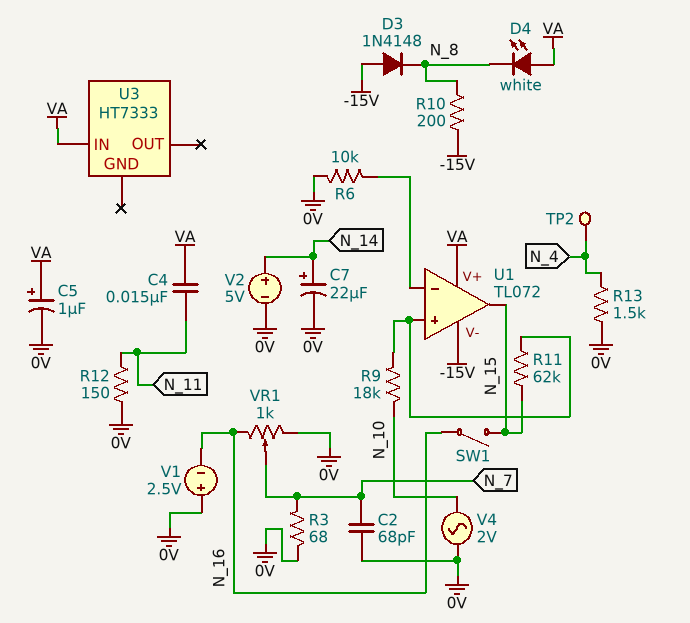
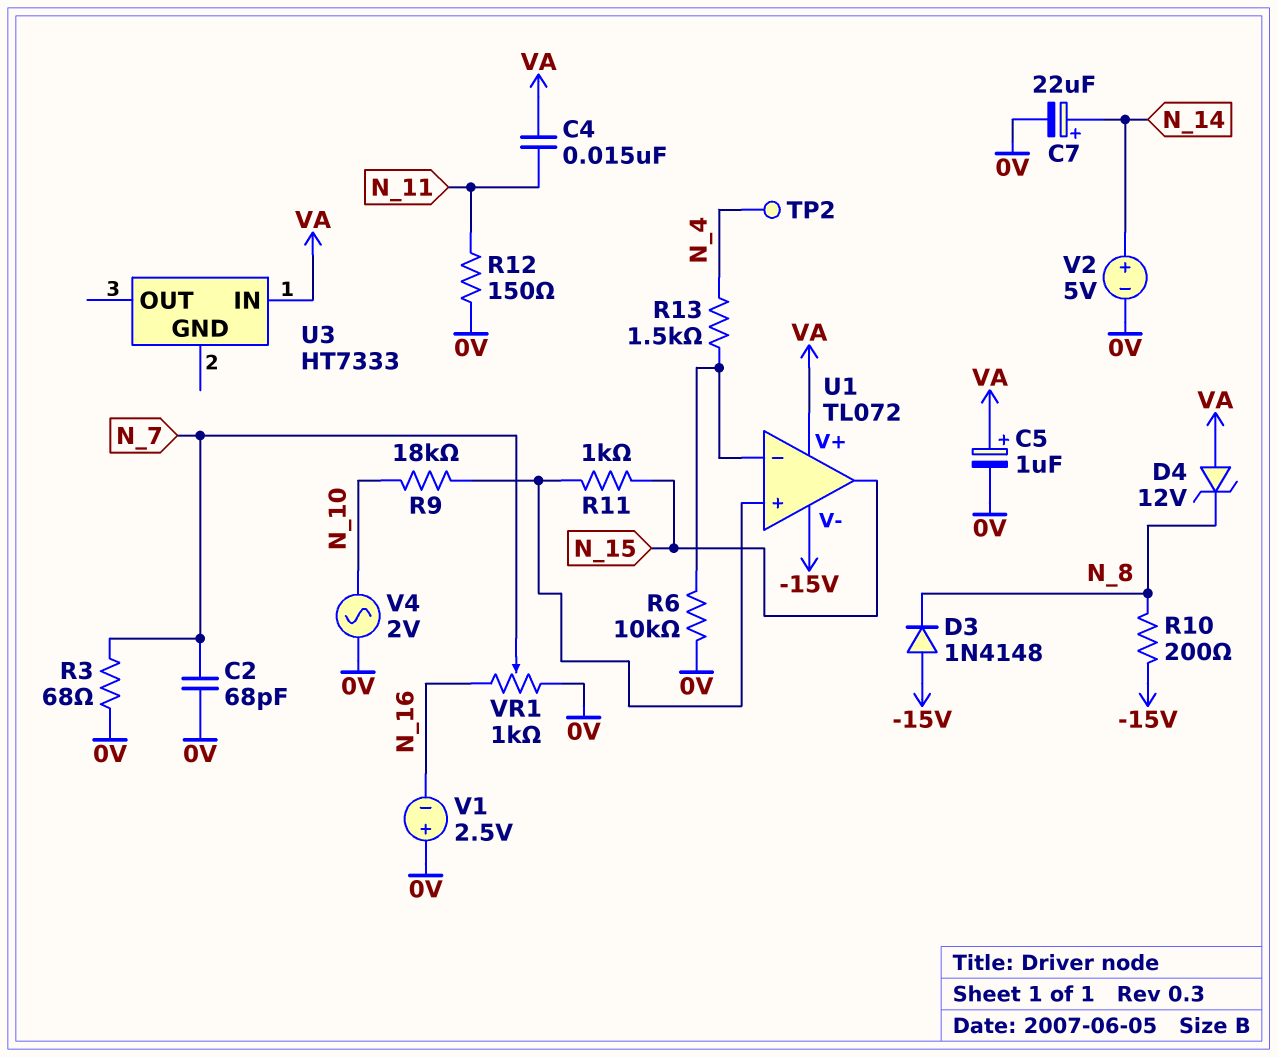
D4: LED white (A VA, K N_8) -> zener 12V (A VA, K N_8)
R11: 62k (N_15, U1/in+) -> 1k (N_15, U1/in+)
R13: 1.5k (0V, N_4) -> 1.5k (N_4, U1/in-)
SW1: switch (N_15, N_16) -> none

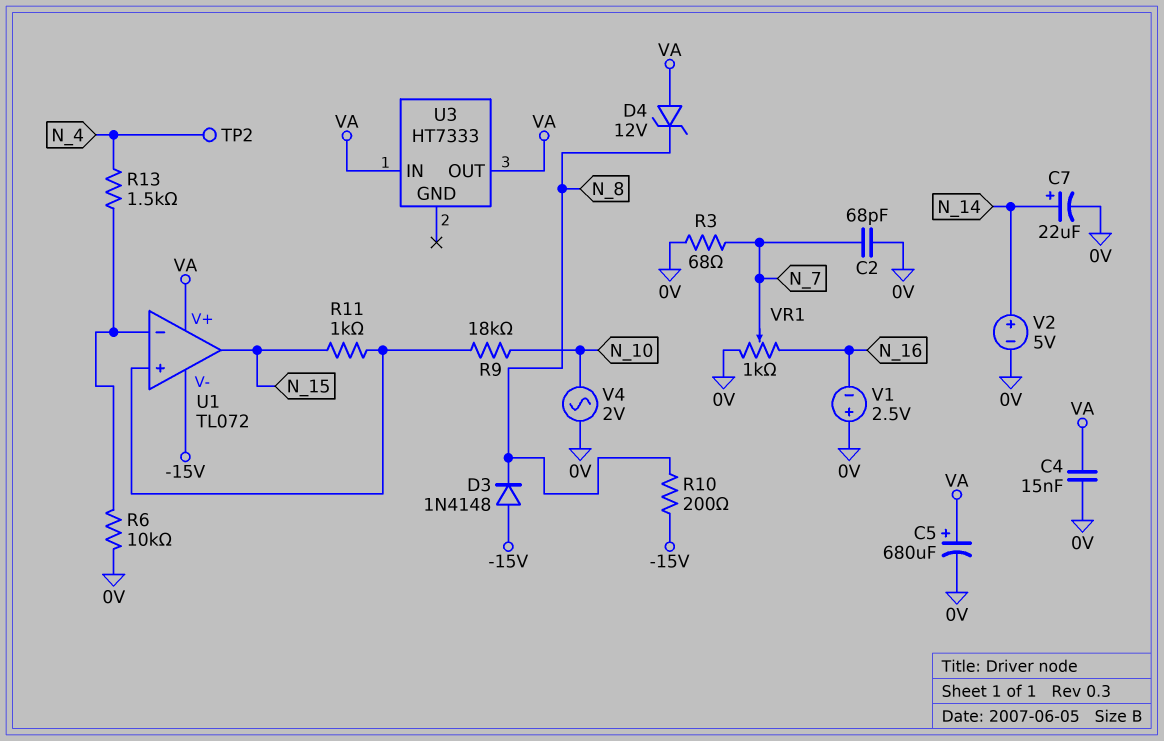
C4: 15nF (N_11, VA) -> 15nF (0V, VA)
C5: 1uF (plus VA, minus 0V) -> 680uF (plus VA, minus 0V)
R12: 150 (0V, N_11) -> none
U3 pin OUT: none -> VA

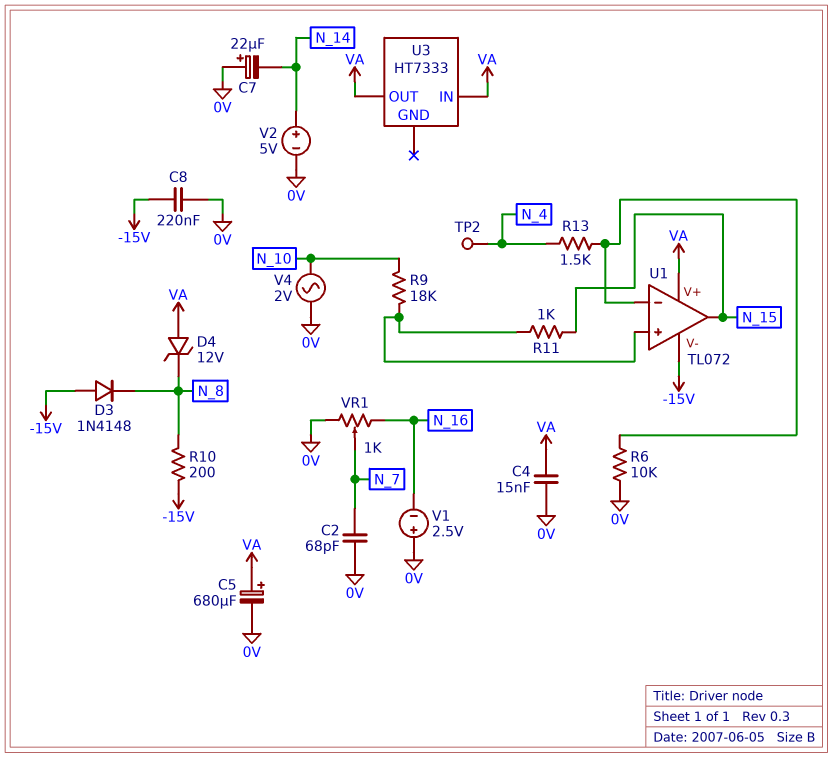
C7: 22uF (plus N_14, minus 0V) -> 22uF (plus 0V, minus N_14)
C8: none -> 220nF (-15V, 0V)
R3: 68 (0V, N_7) -> none

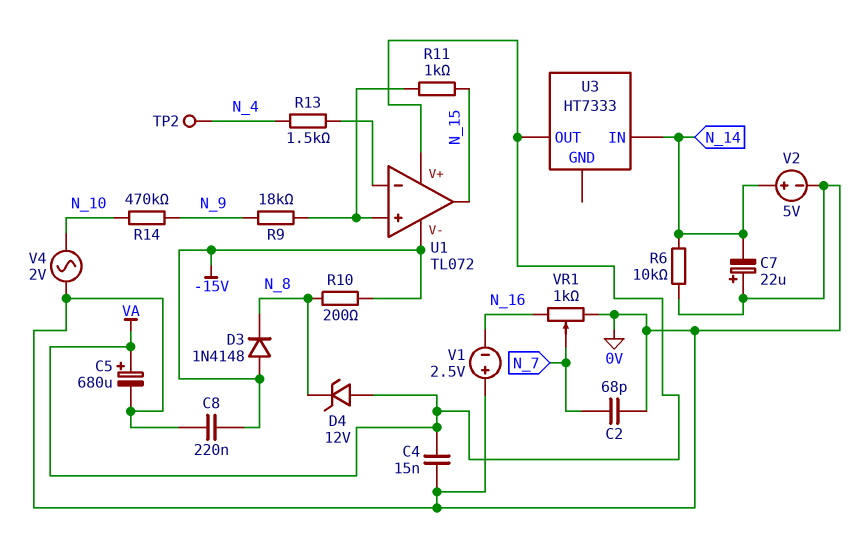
R6: 10k (0V, U1/in-) -> 10k (0V, N_14)
R9: 18k (N_10, U1/in+) -> 18k (N_9, U1/in+)
R14: none -> 470k (N_9, N_10)
U3 pin IN: VA -> N_14

